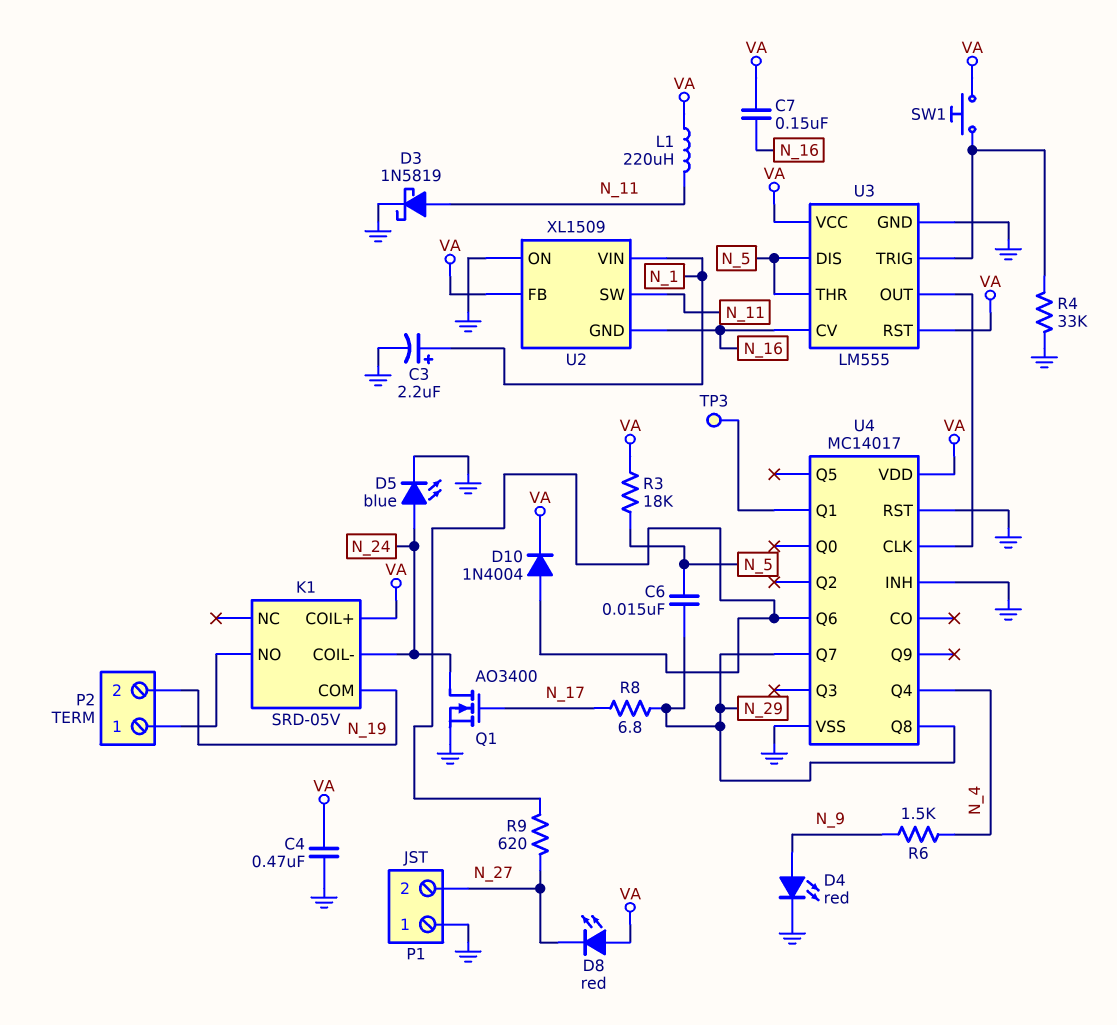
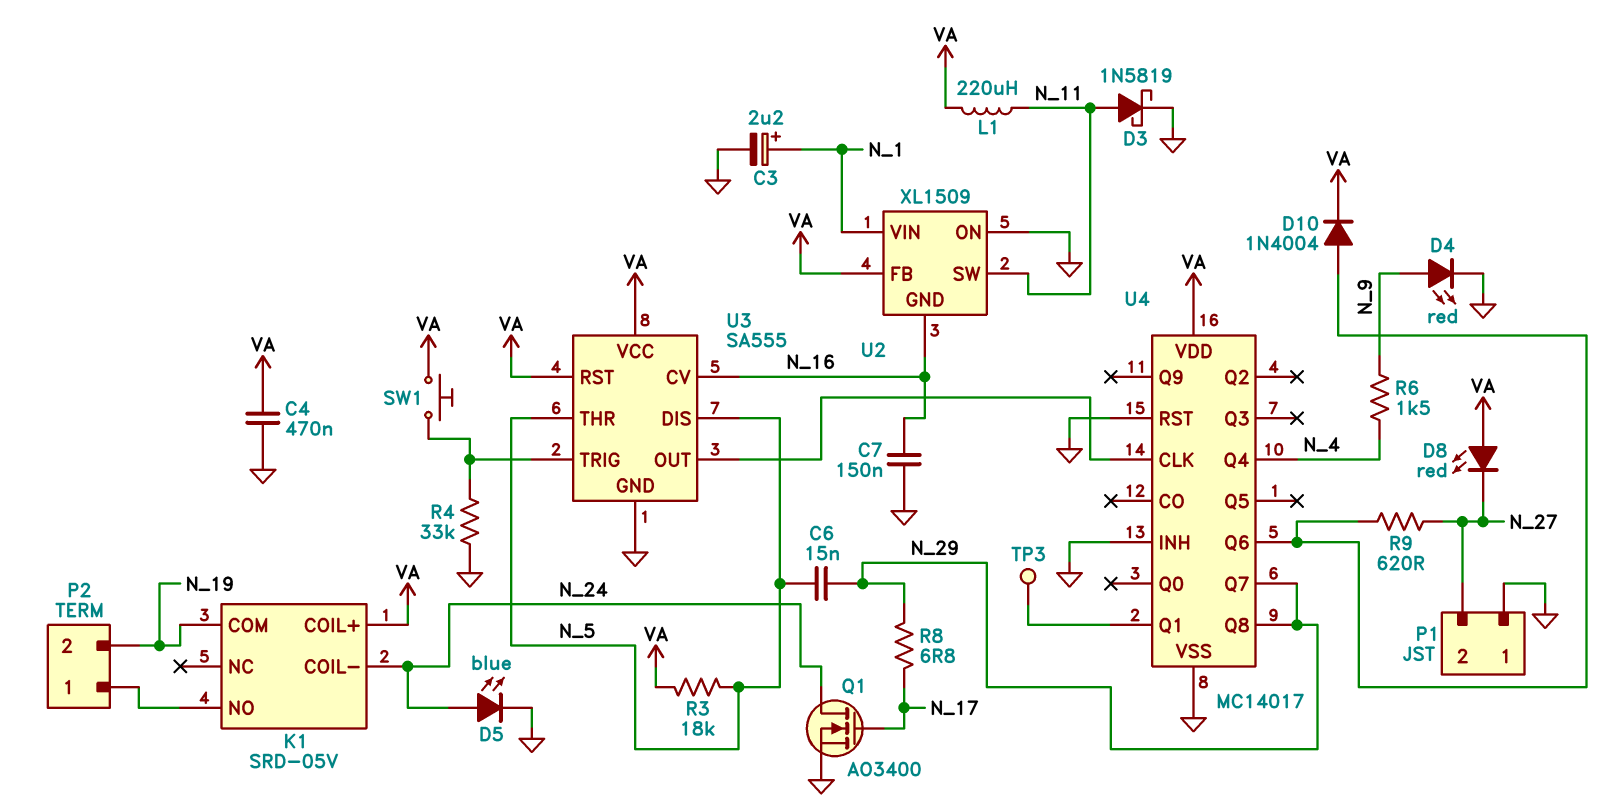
C7: 150nF (N_16, VA) -> 150nF (GND, N_16)
U3: LM555 -> SA555

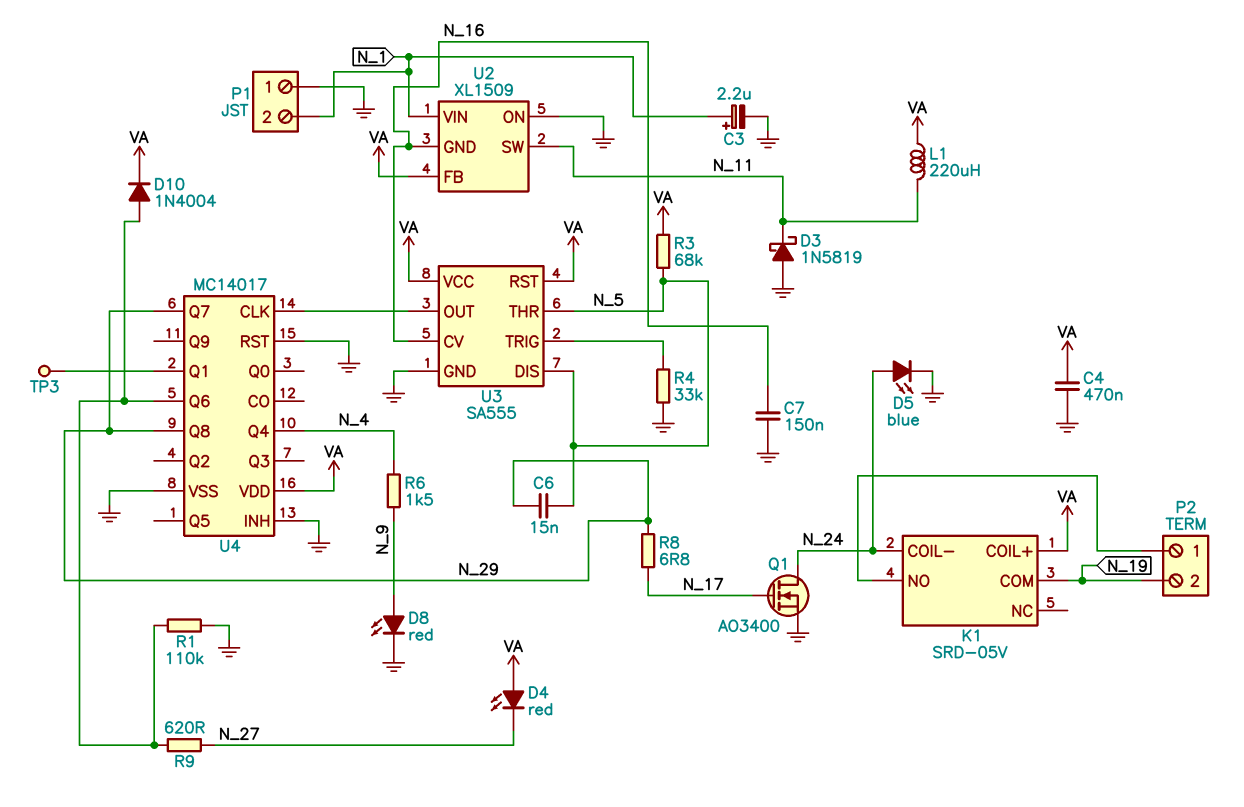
D3: schottky 1N5819 (A N_11, K GND) -> schottky 1N5819 (A GND, K N_11)
D4: LED red (A N_9, K GND) -> LED red (A VA, K N_27)
D8: LED red (A VA, K N_27) -> LED red (A N_9, K GND)
P1 pin 2: N_27 -> N_1
R1: none -> 110k (GND, U4/Q6)
R3: 18k (N_5, VA) -> 68k (N_5, VA)
SW1: button (U3/TRIG, VA) -> none

